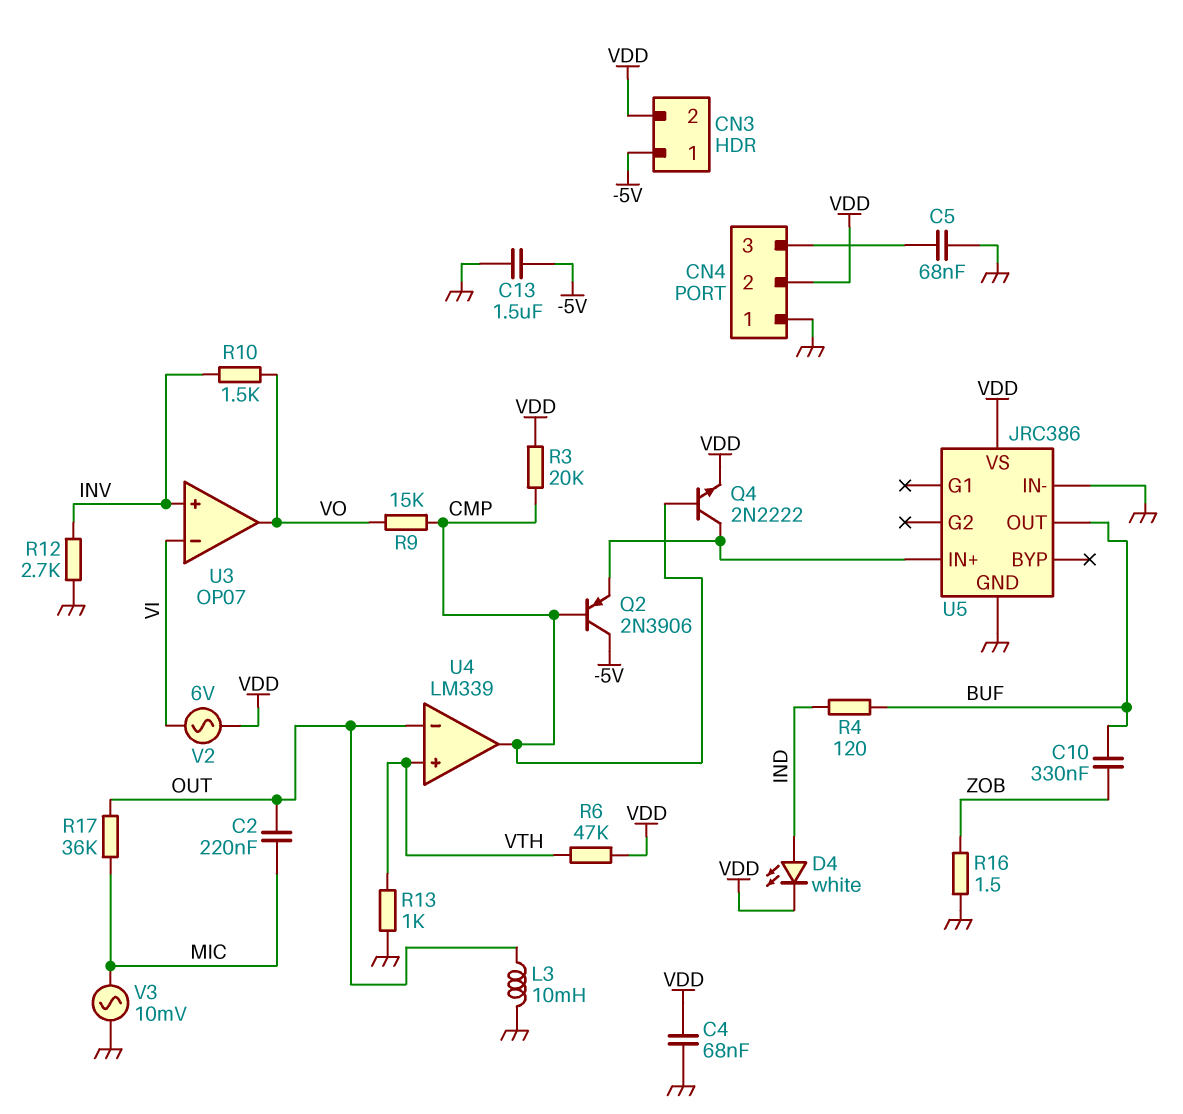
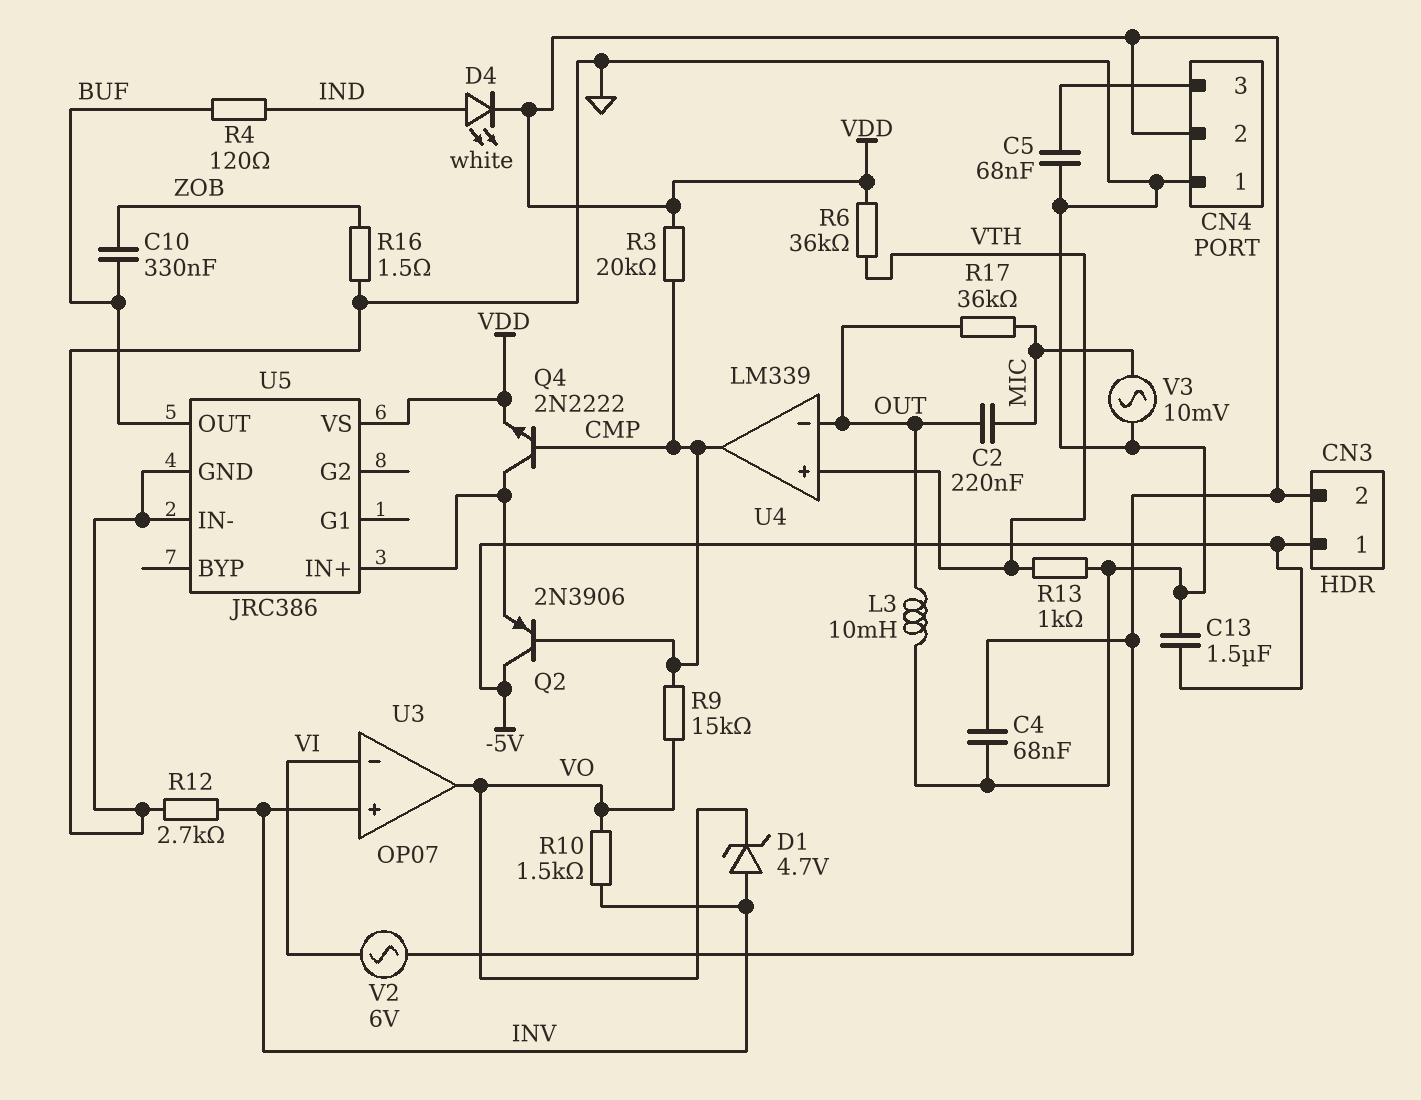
D1: none -> zener 4.7V (A INV, K VO)
R6: 47k (VDD, VTH) -> 36k (VDD, VTH)

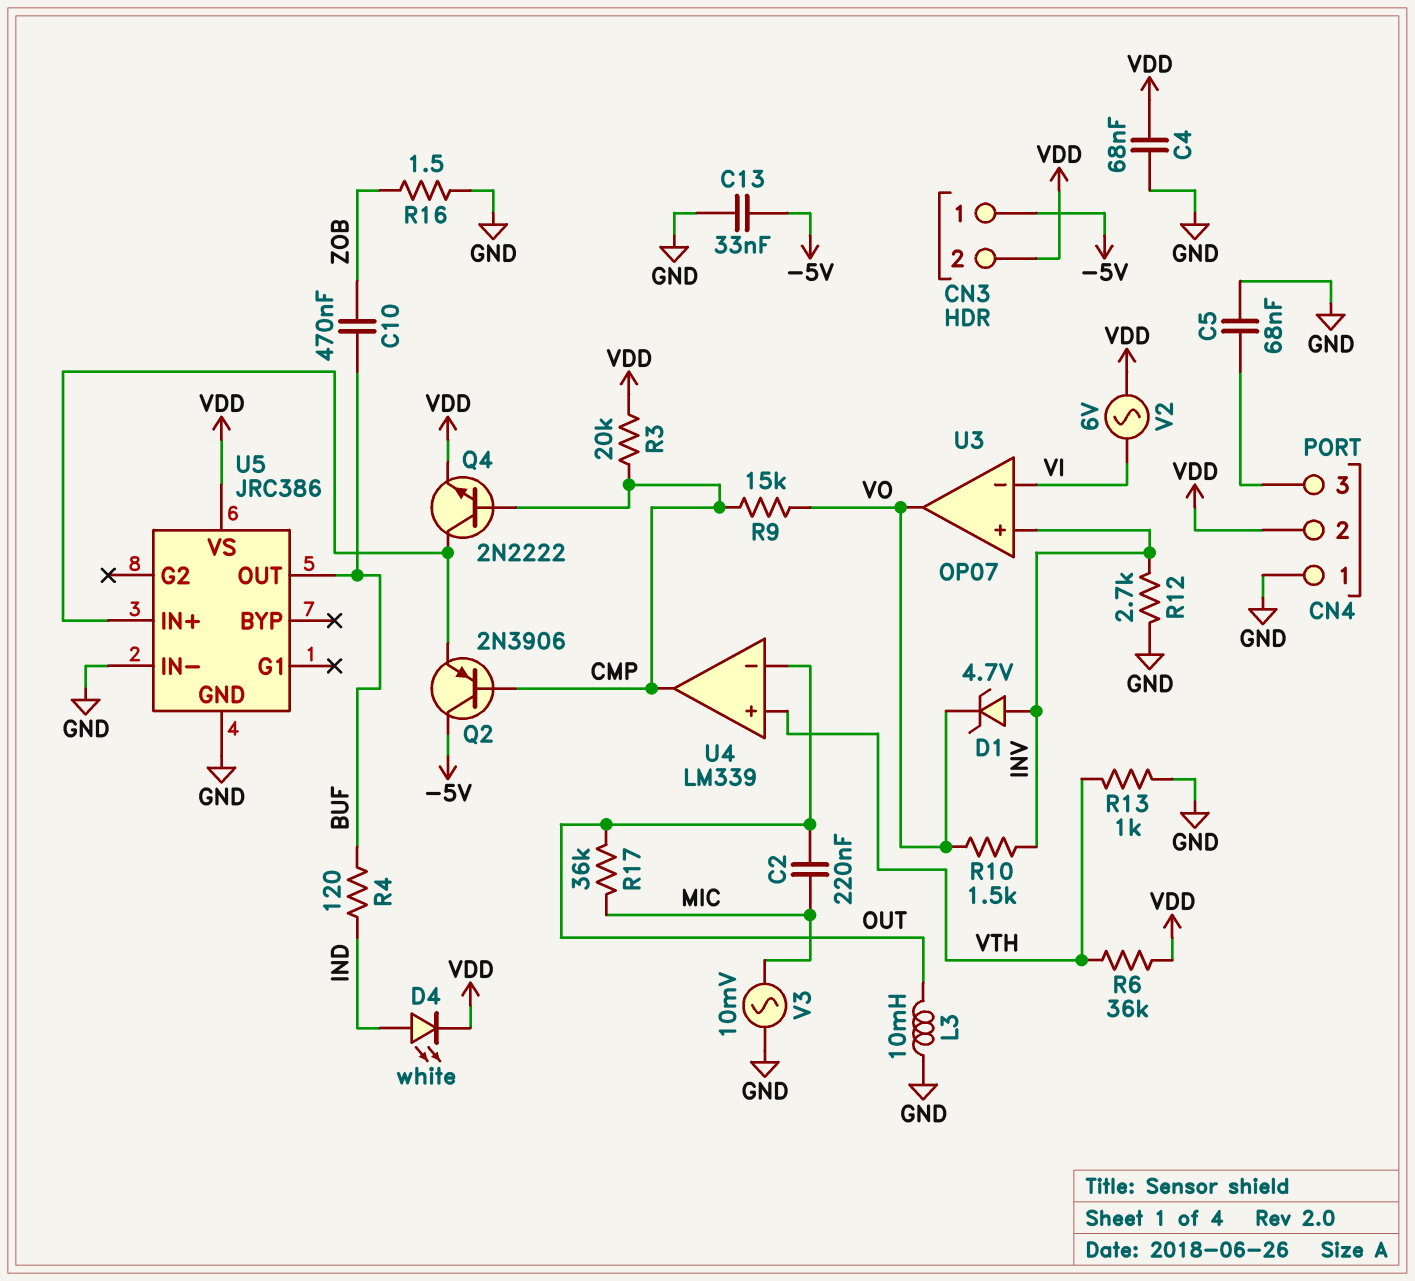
C10: 330nF (BUF, ZOB) -> 470nF (BUF, ZOB)
C13: 1.5uF (-5V, GND) -> 33nF (-5V, GND)

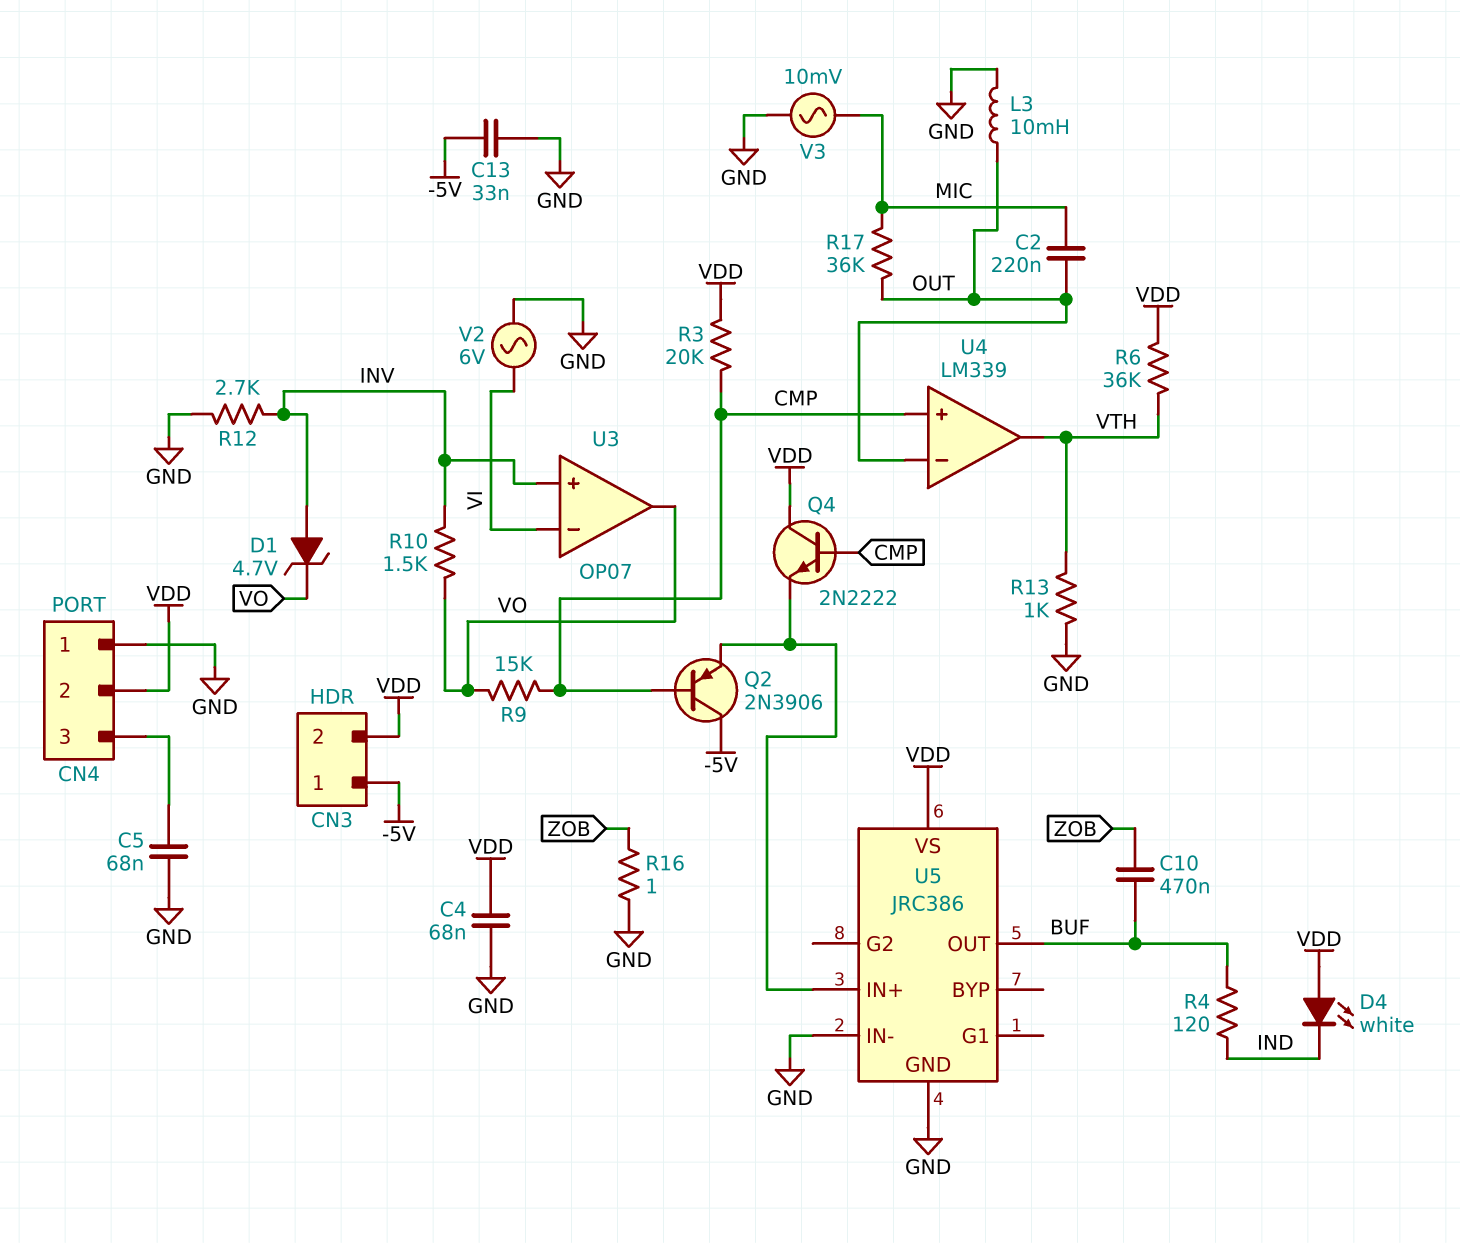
D4: LED white (A IND, K VDD) -> LED white (A VDD, K IND)
Q4: NPN 2N2222 (B CMP, C U5/IN+, E VDD) -> NPN 2N2222 (B CMP, C VDD, E U5/IN+)
R16: 1.5 (GND, ZOB) -> 1 (GND, ZOB)
U4 pin in+: VTH -> CMP
U4 pin out: CMP -> VTH
V2: AC 6V (VDD, VI) -> AC 6V (GND, VI)

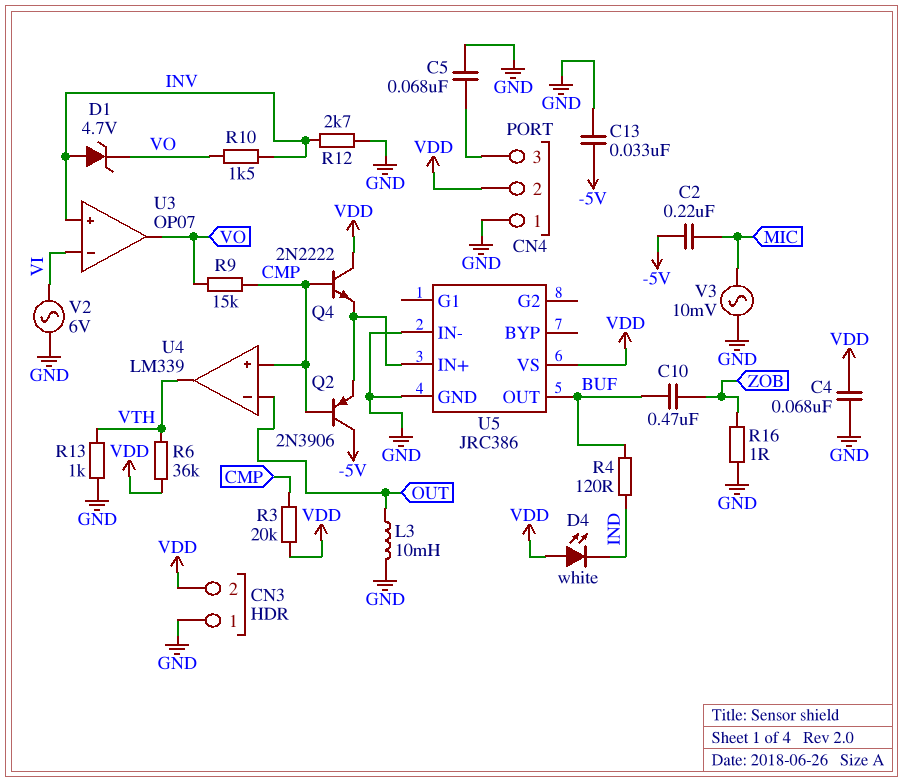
C2: 220nF (MIC, OUT) -> 220nF (-5V, MIC)
CN3 pin 1: -5V -> GND
R17: 36k (MIC, OUT) -> none

